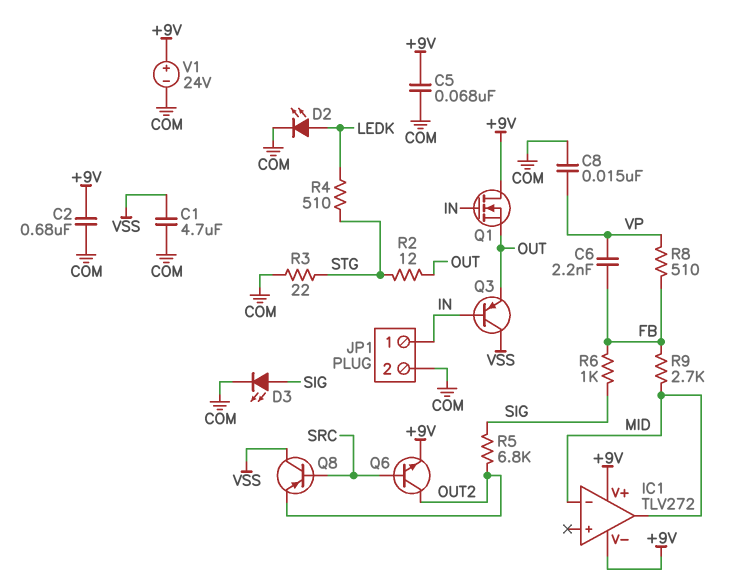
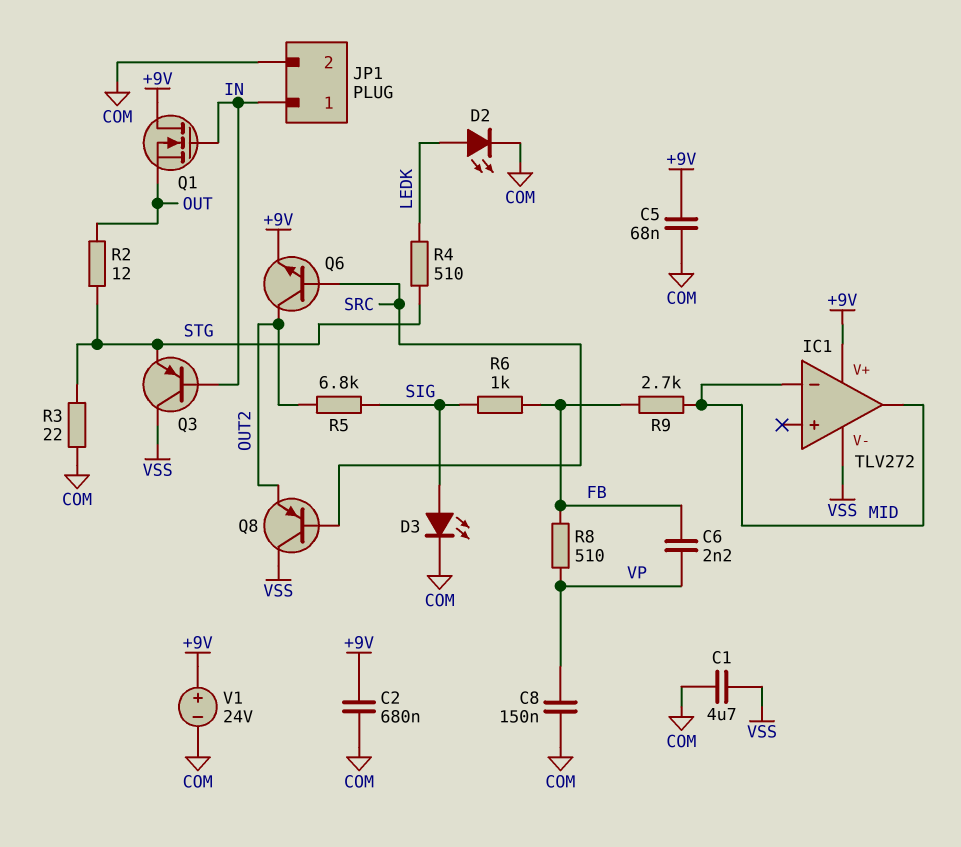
C8: 15nF (COM, VP) -> 150nF (COM, VP)
IC1 pin V-: +9V -> VSS
Q3: PNP (B IN, C VSS, E OUT) -> PNP (B IN, C VSS, E STG)

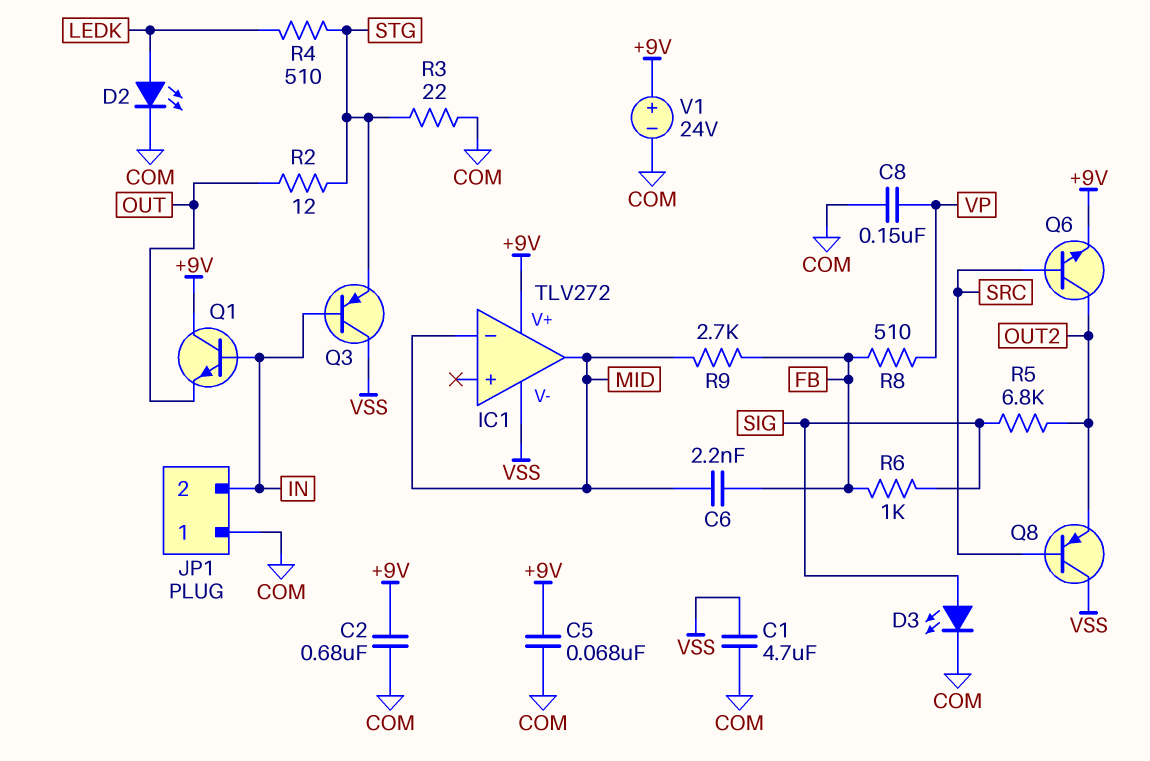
C6: 2.2nF (FB, VP) -> 2.2nF (FB, MID)
JP1 pin 1: IN -> COM
JP1 pin 2: COM -> IN
Q1: NMOS (G IN, D +9V, S OUT) -> NPN (B IN, C +9V, E OUT)

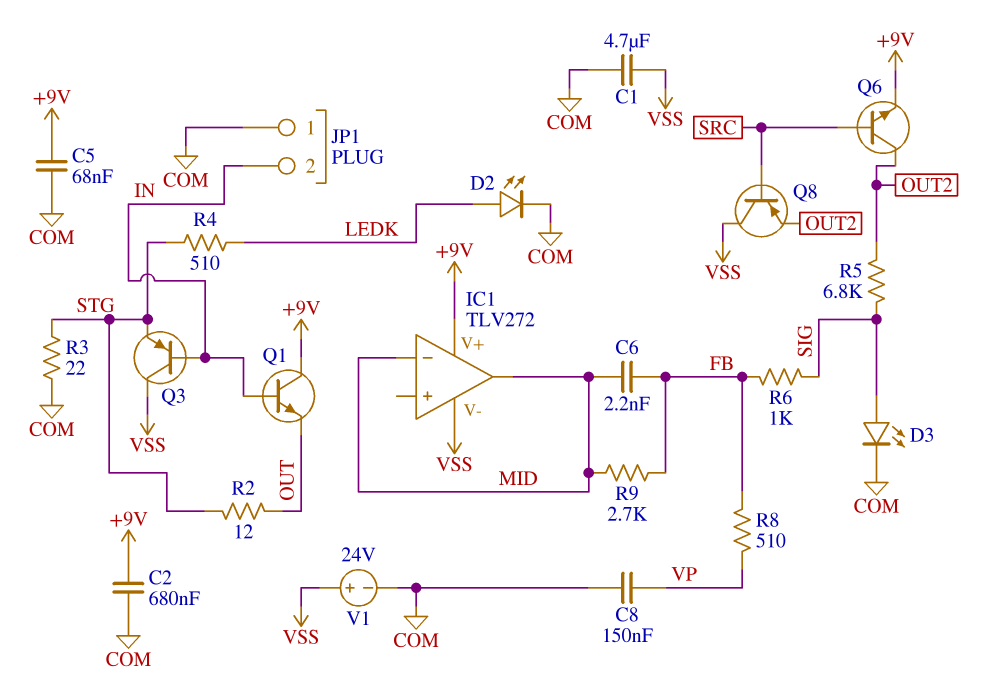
V1: 24V (plus +9V, minus COM) -> 24V (plus VSS, minus COM)

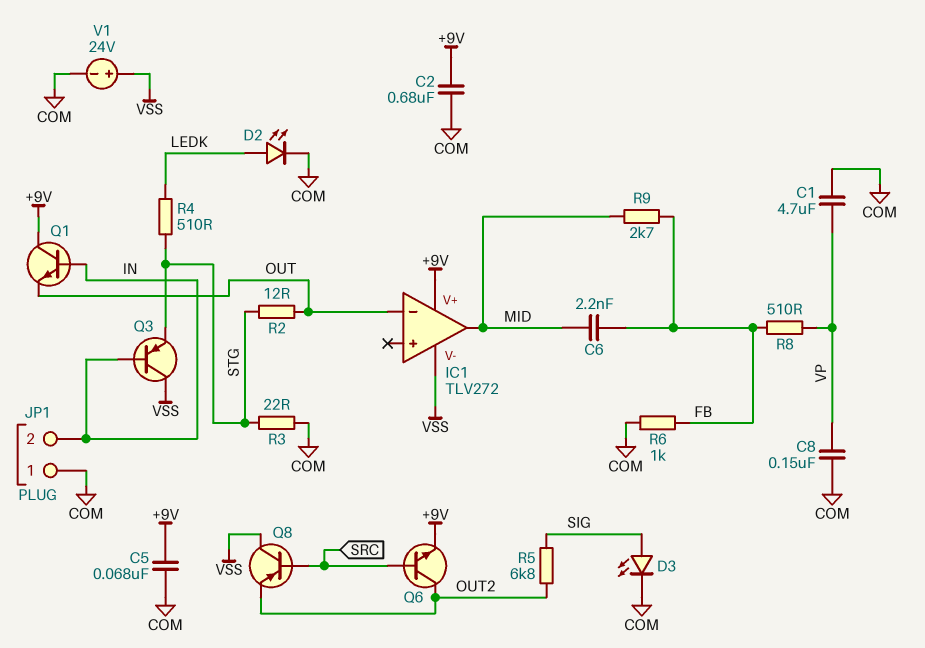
C1: 4.7uF (COM, VSS) -> 4.7uF (COM, VP)
IC1 pin in-: MID -> OUT
R6: 1k (FB, SIG) -> 1k (COM, FB)

